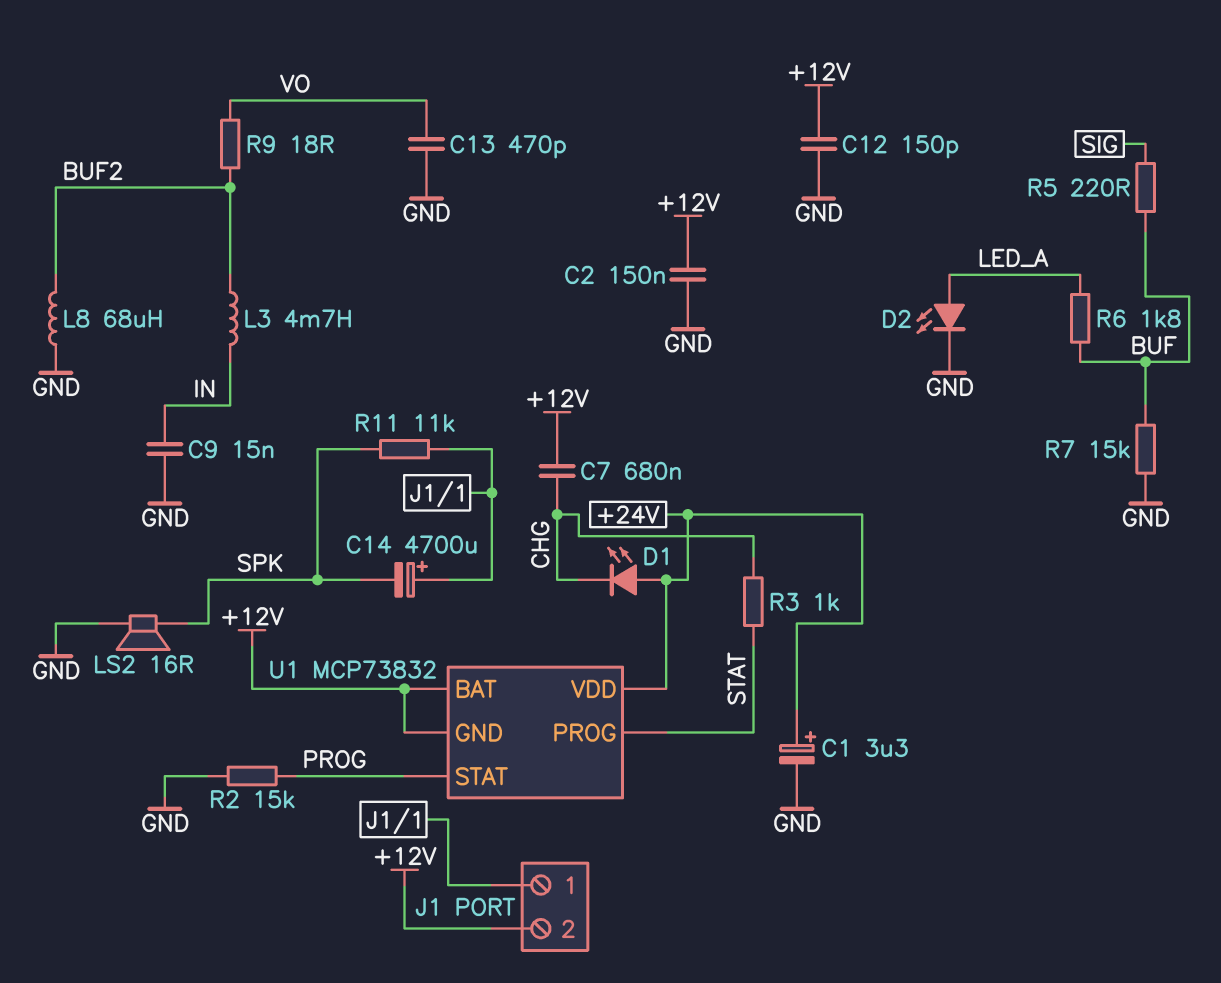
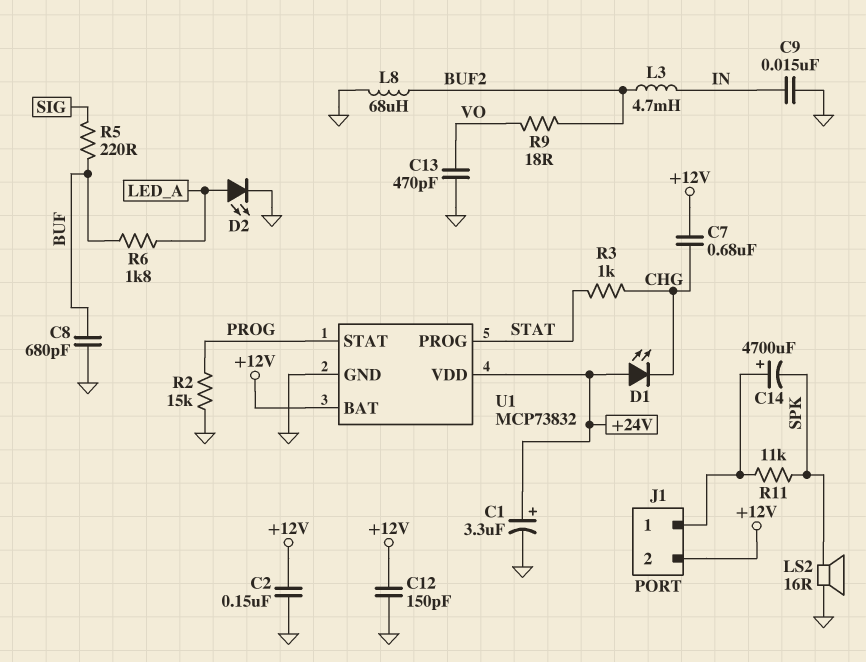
C8: none -> 680pF (BUF, GND)
R7: 15k (BUF, GND) -> none
U1 pin GND: +12V -> GND

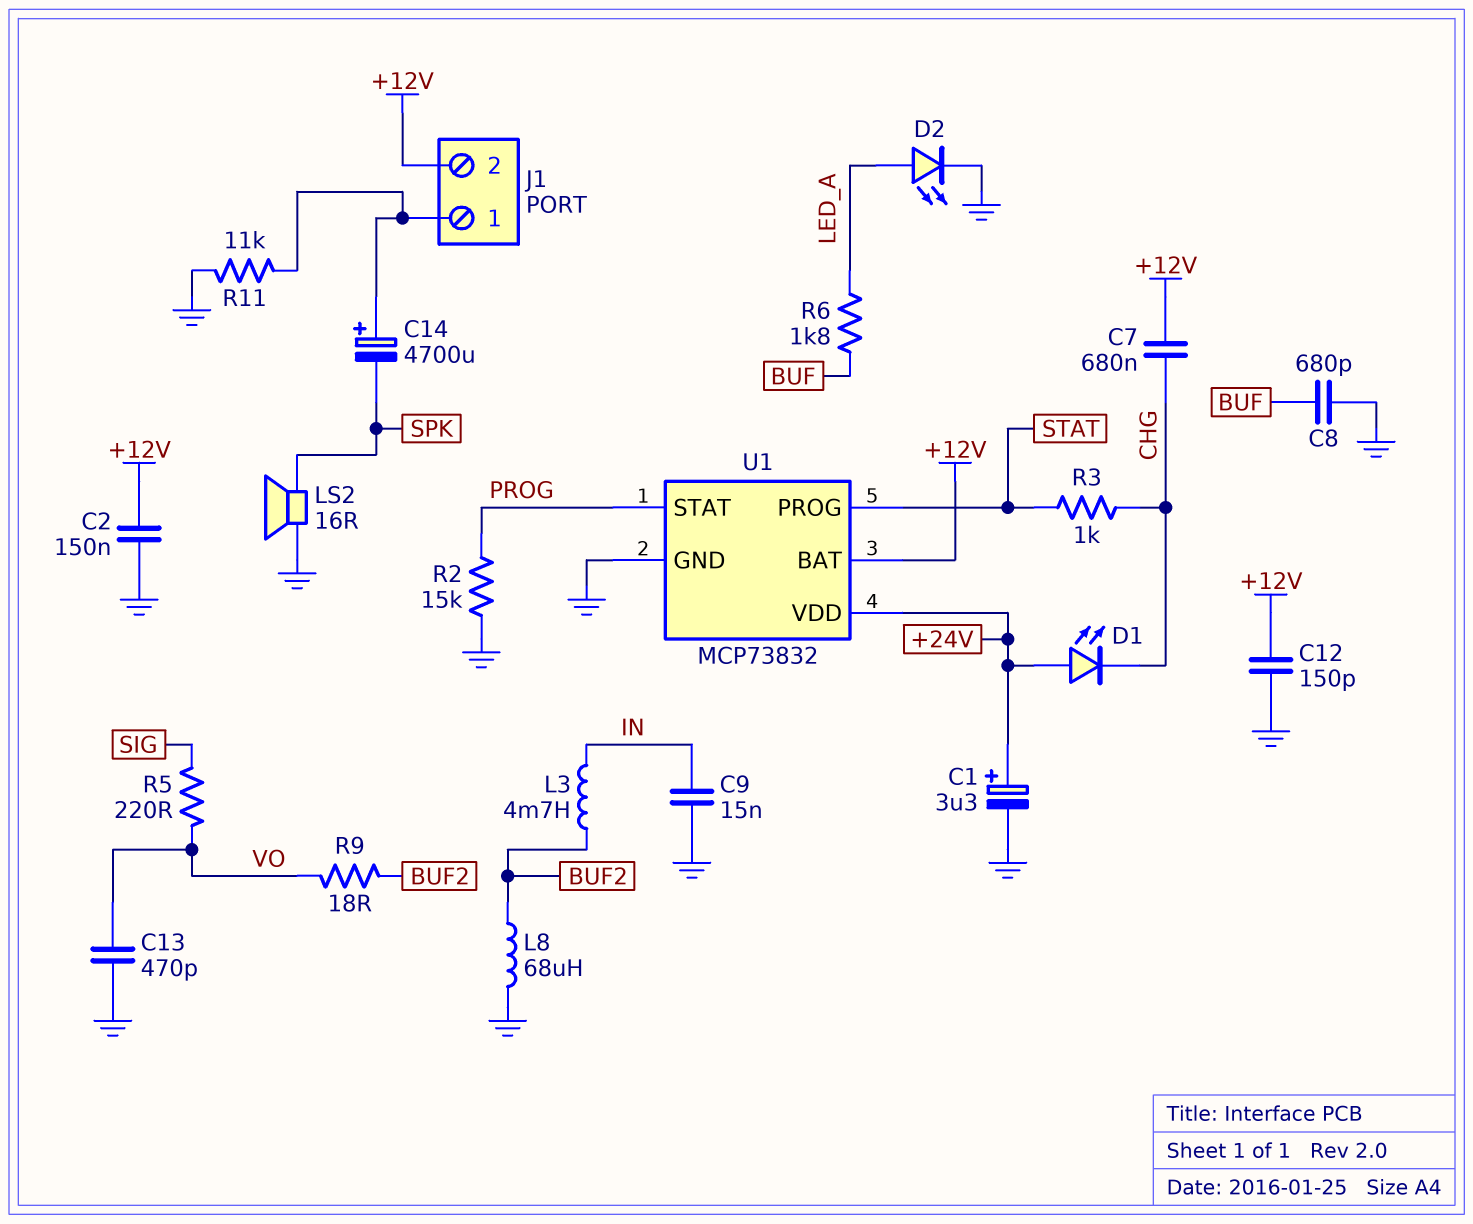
R5: 220 (BUF, SIG) -> 220 (SIG, VO)
R11: 11k (J1/1, SPK) -> 11k (GND, J1/1)

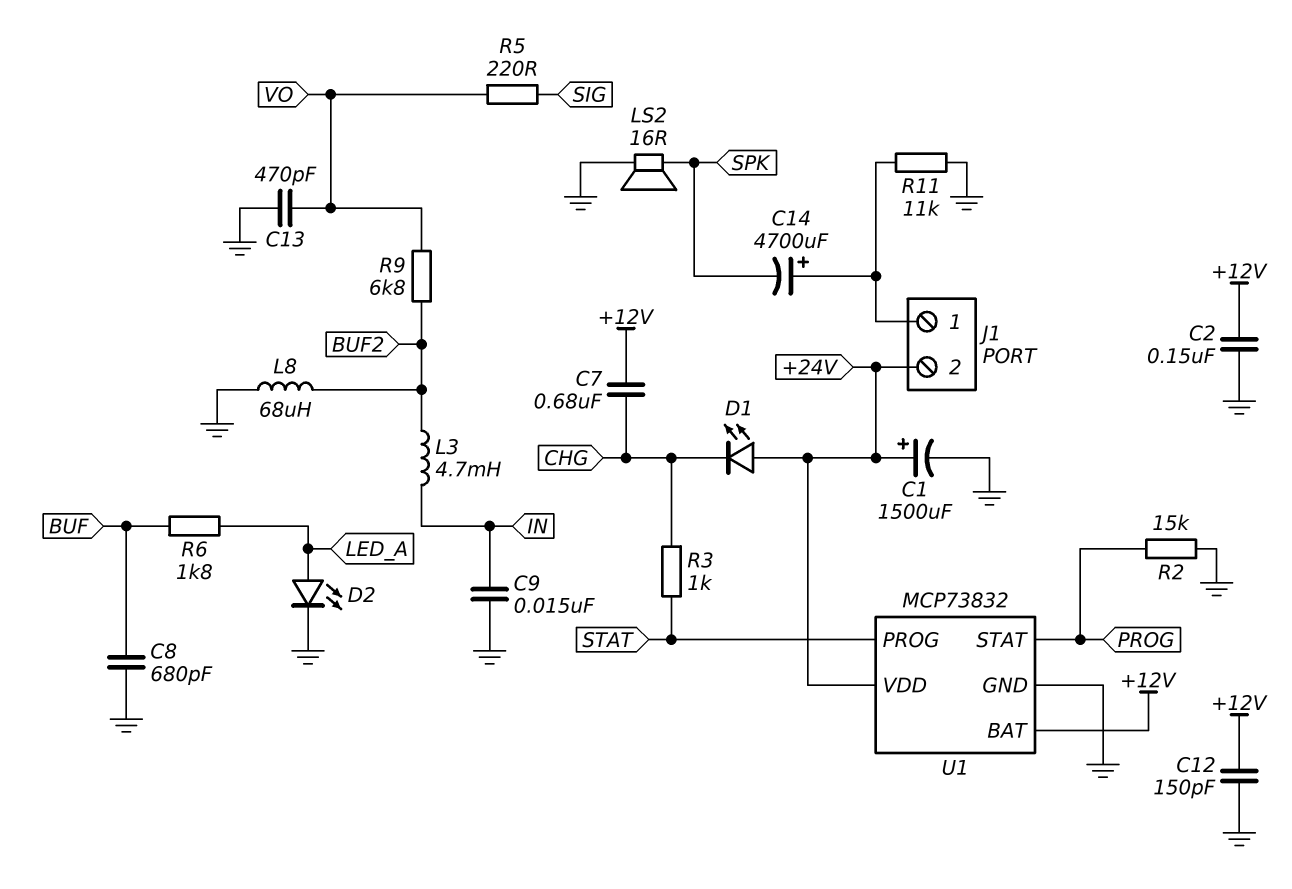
C1: 3.3uF (plus +24V, minus GND) -> 1500uF (plus +24V, minus GND)
J1 pin 2: +12V -> +24V
R9: 18 (BUF2, VO) -> 6.8k (BUF2, VO)

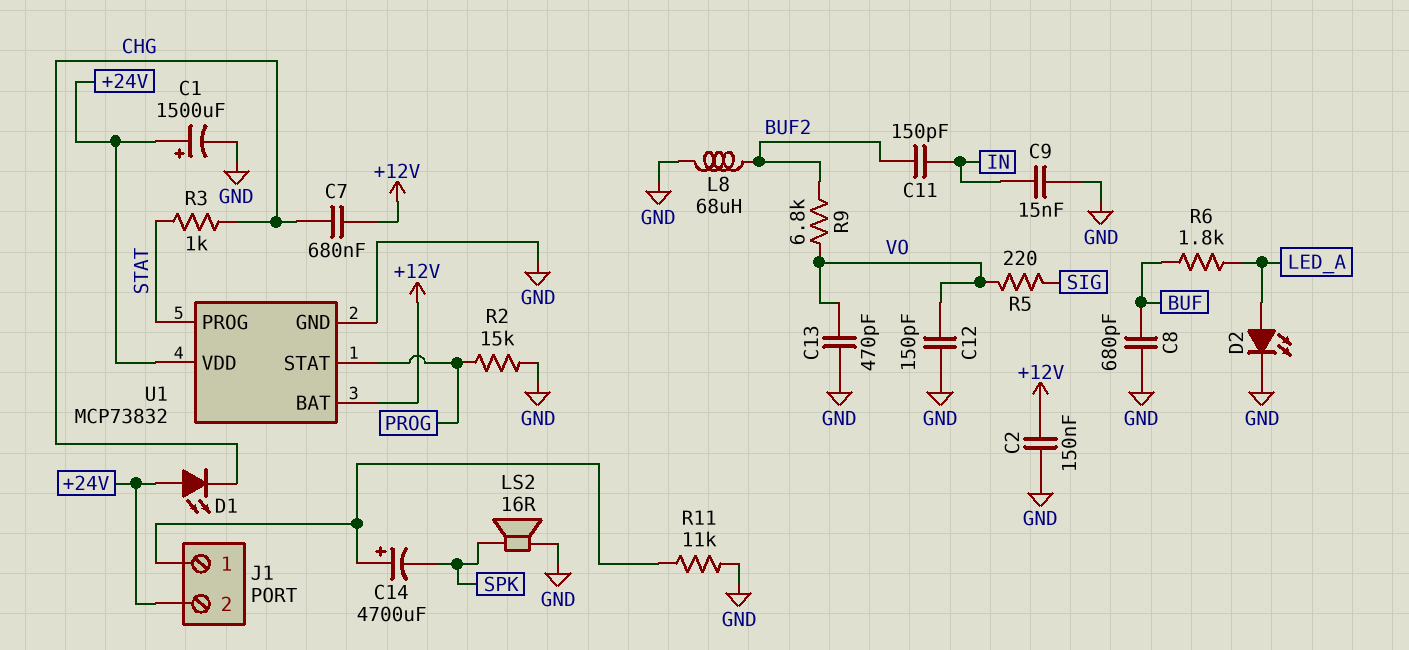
C11: none -> 150pF (BUF2, IN)
C12: 150pF (+12V, GND) -> 150pF (GND, VO)
L3: 4.7mH (BUF2, IN) -> none

